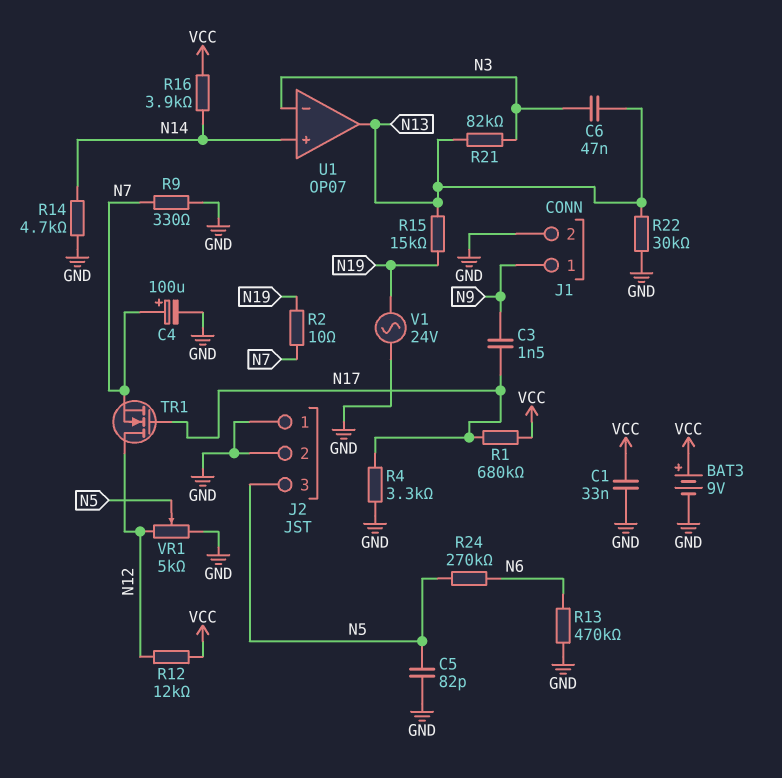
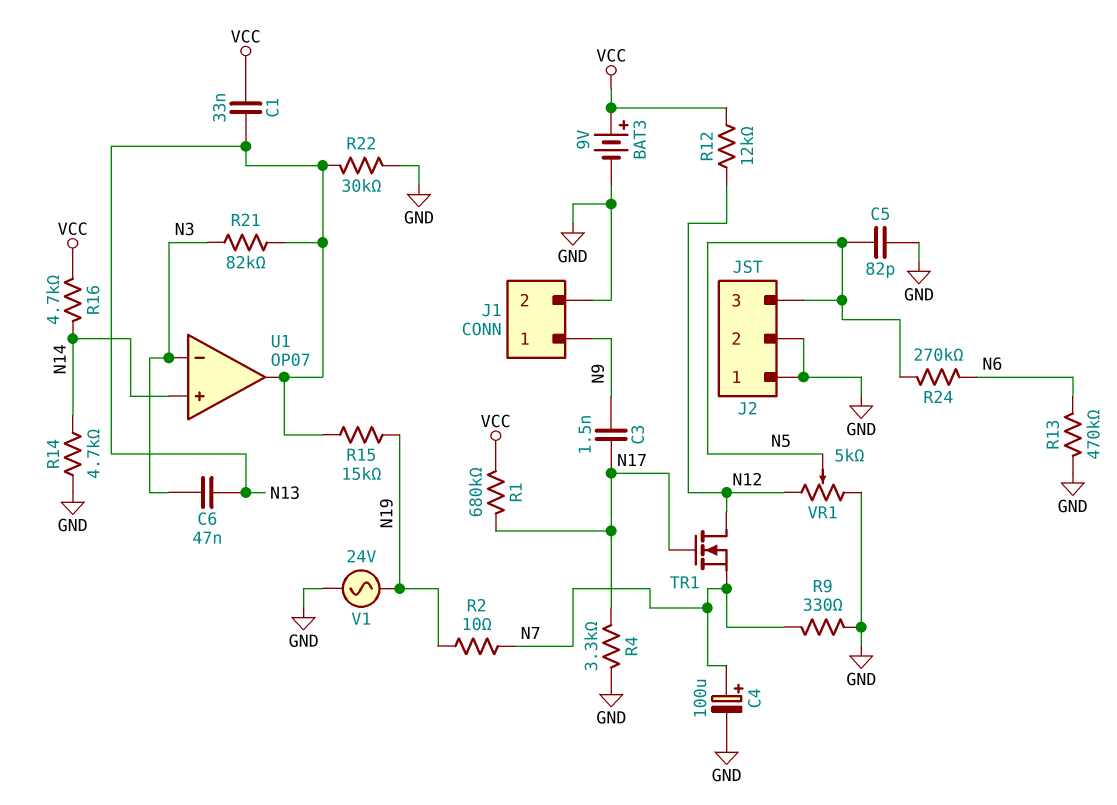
C1: 33nF (GND, VCC) -> 33nF (N13, VCC)
R16: 3.9k (N14, VCC) -> 4.7k (N14, VCC)

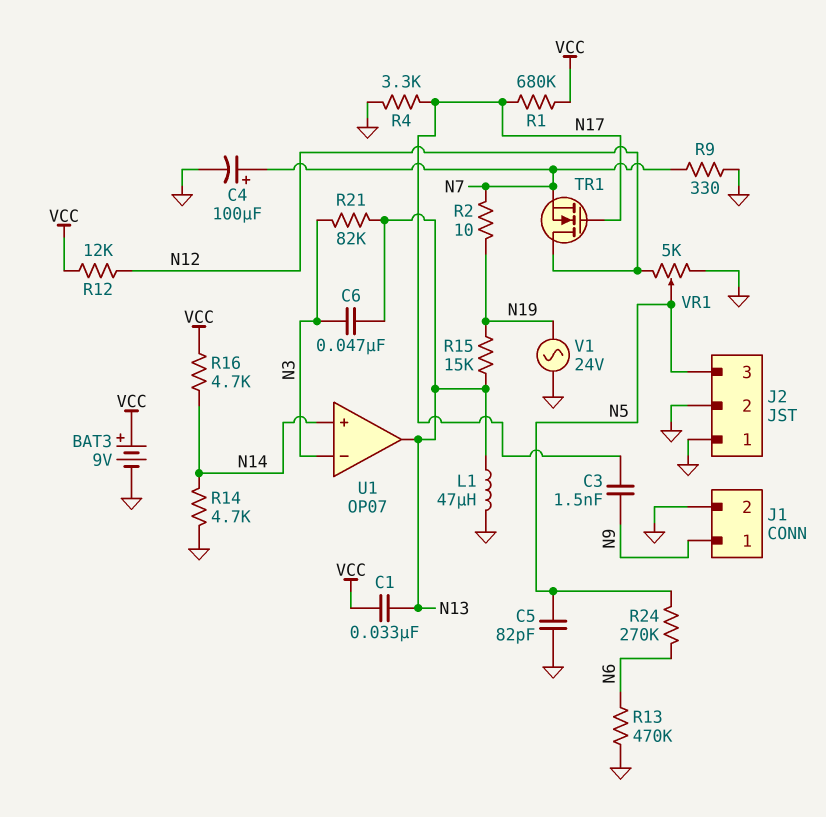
L1: none -> 47uH (GND, N13)
R22: 30k (GND, N13) -> none

